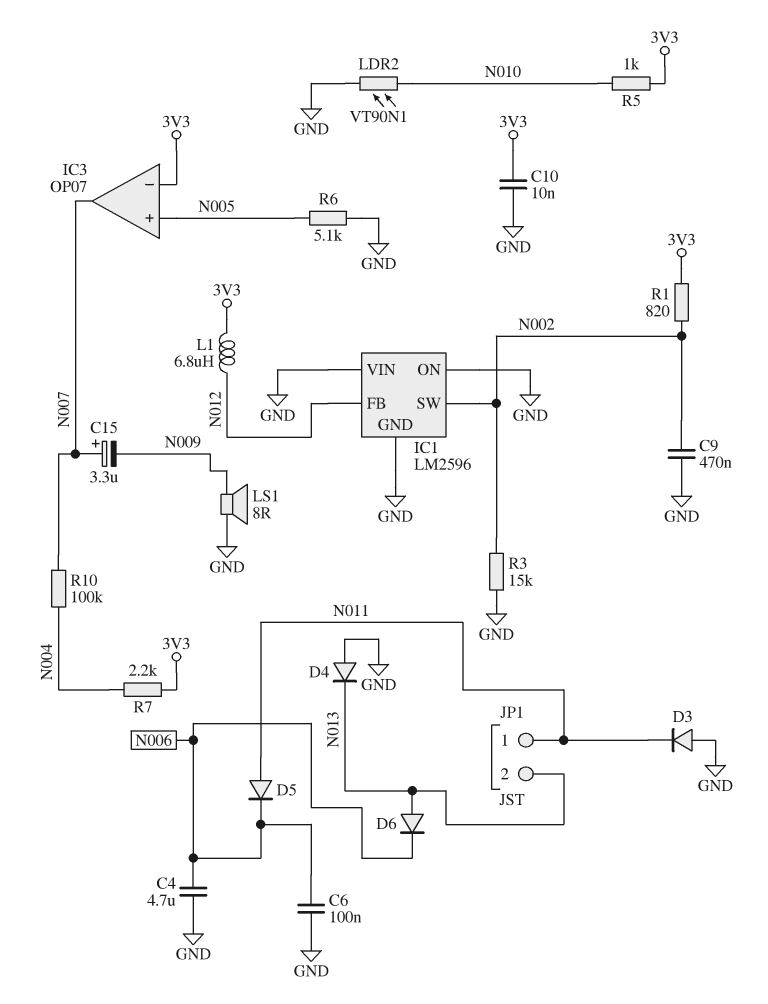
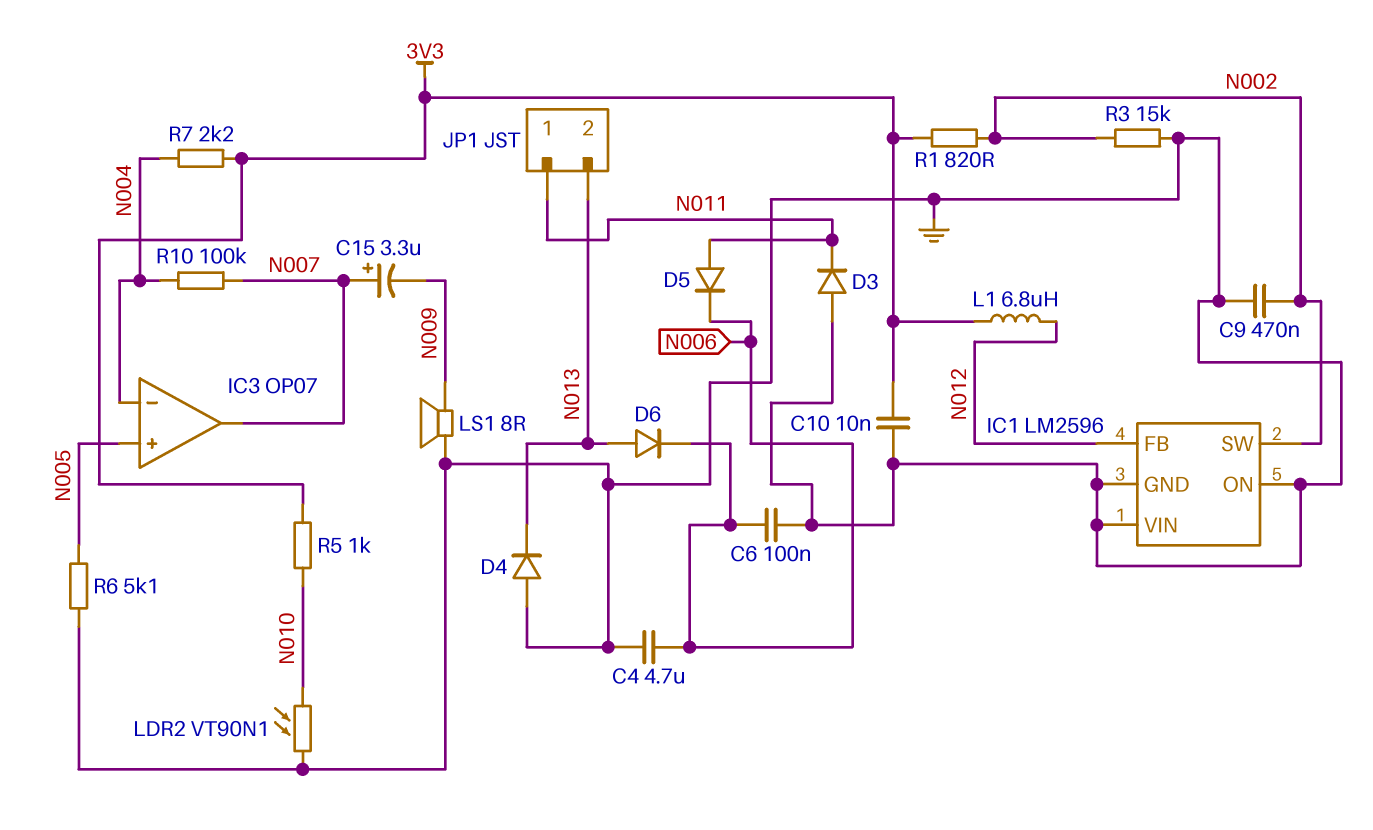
IC3 pin in-: 3V3 -> N004

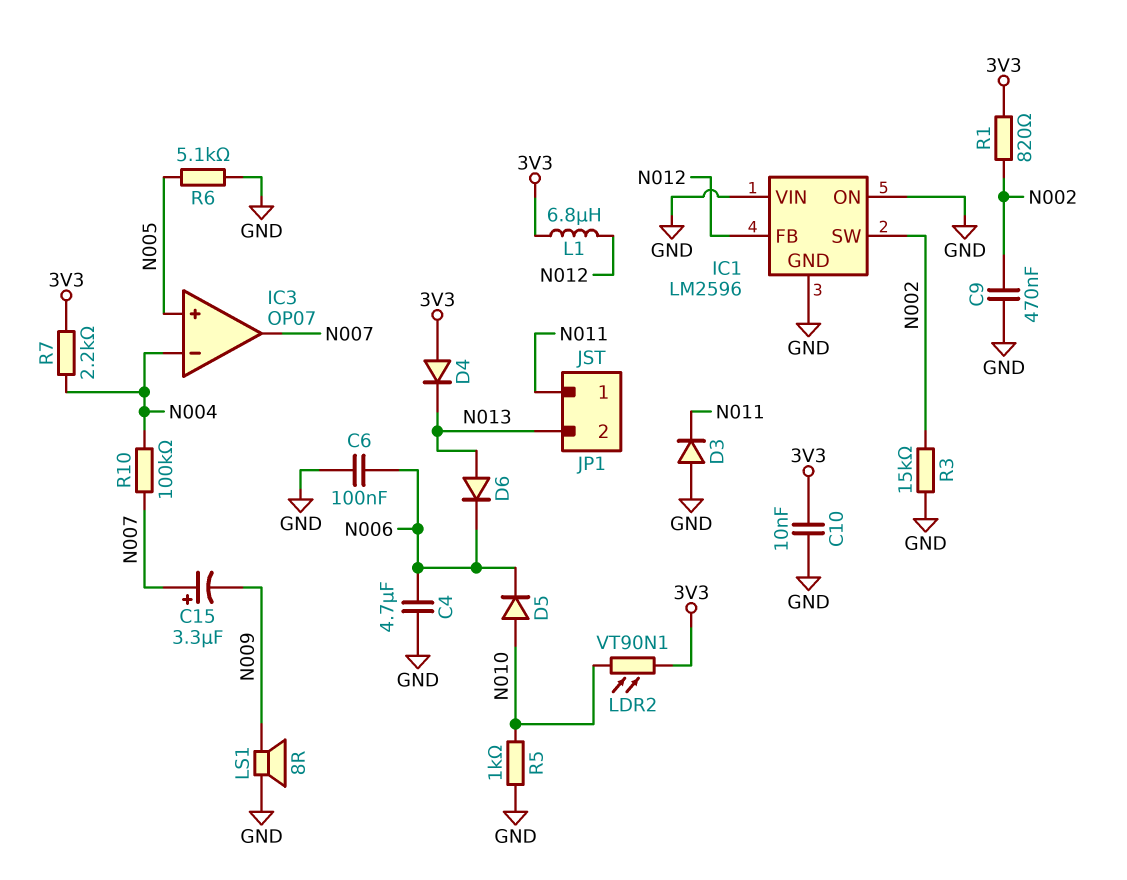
D4: diode (A GND, K N013) -> diode (A 3V3, K N013)
D5: diode (A N011, K N006) -> diode (A N010, K N006)
LDR2: VT90N1 (GND, N010) -> VT90N1 (3V3, N010)
R5: 1k (3V3, N010) -> 1k (GND, N010)

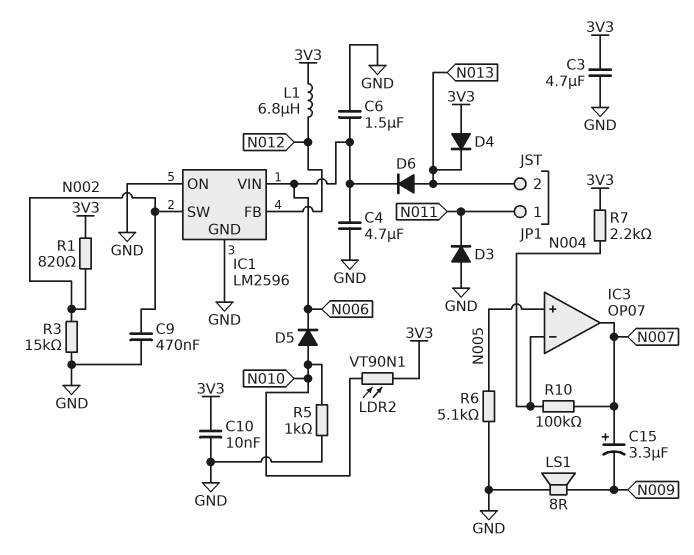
C3: none -> 4.7uF (3V3, GND)
C6: 100nF (GND, N006) -> 1.5uF (GND, N006)
IC1 pin VIN: GND -> N006

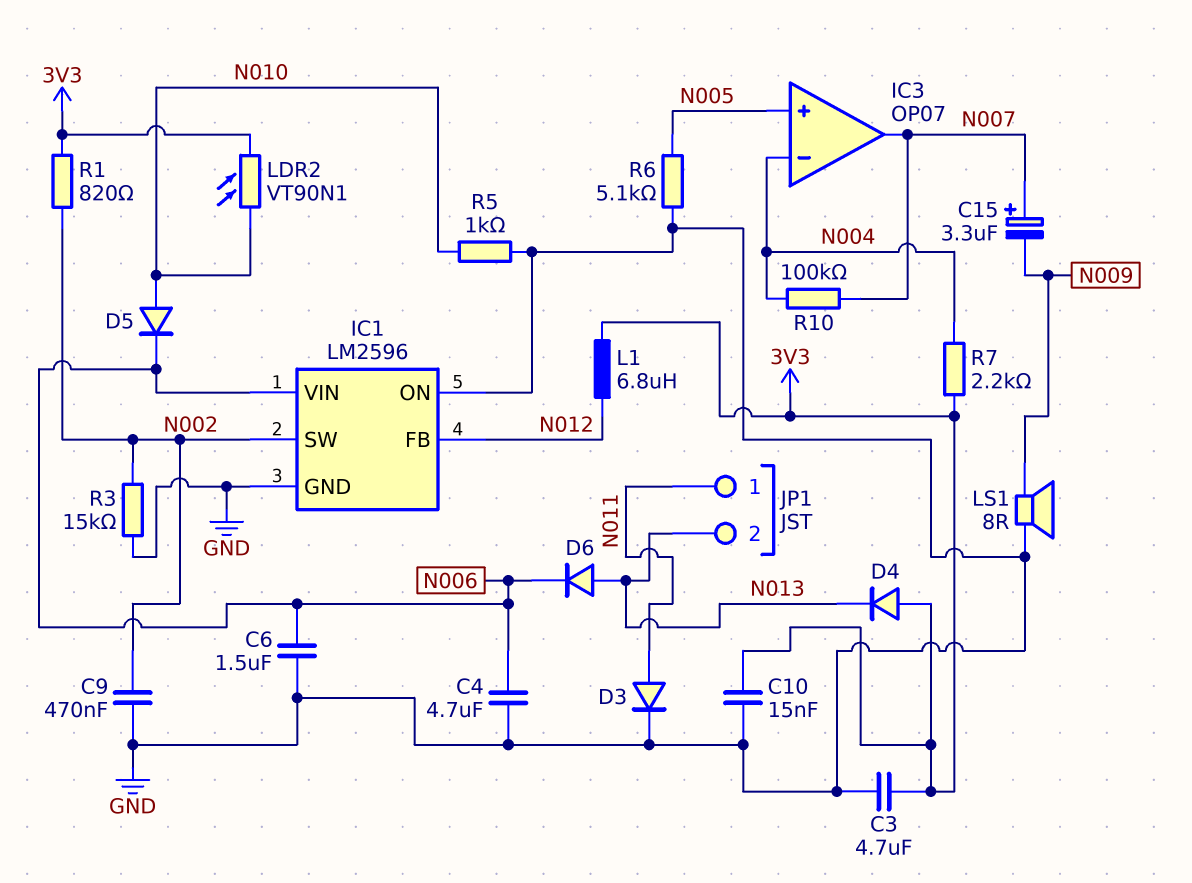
C10: 10nF (3V3, GND) -> 15nF (3V3, GND)
D3: diode (A GND, K N011) -> diode (A N011, K GND)

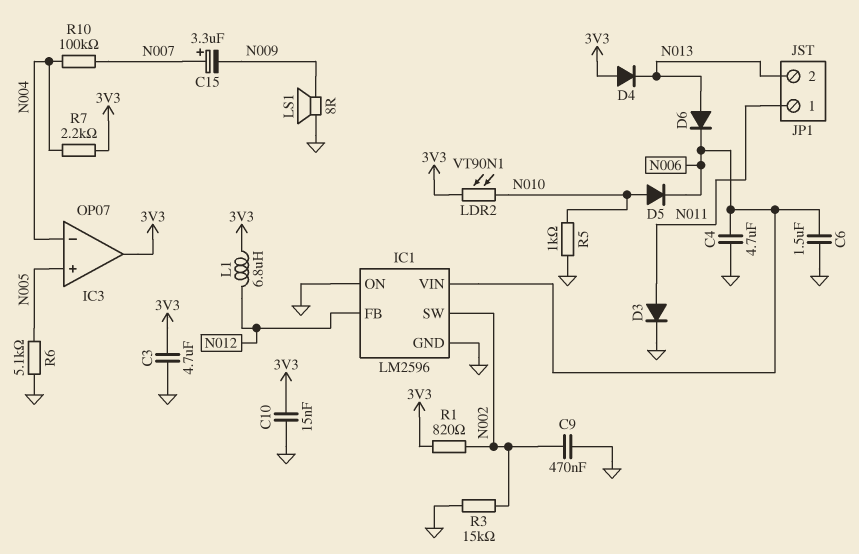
IC3 pin out: N007 -> 3V3

